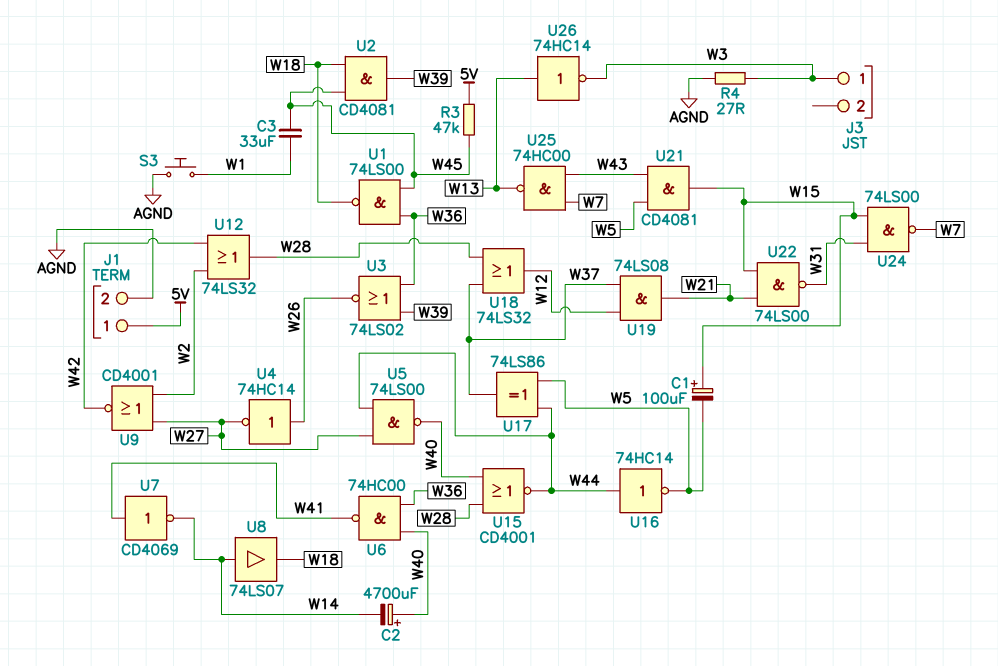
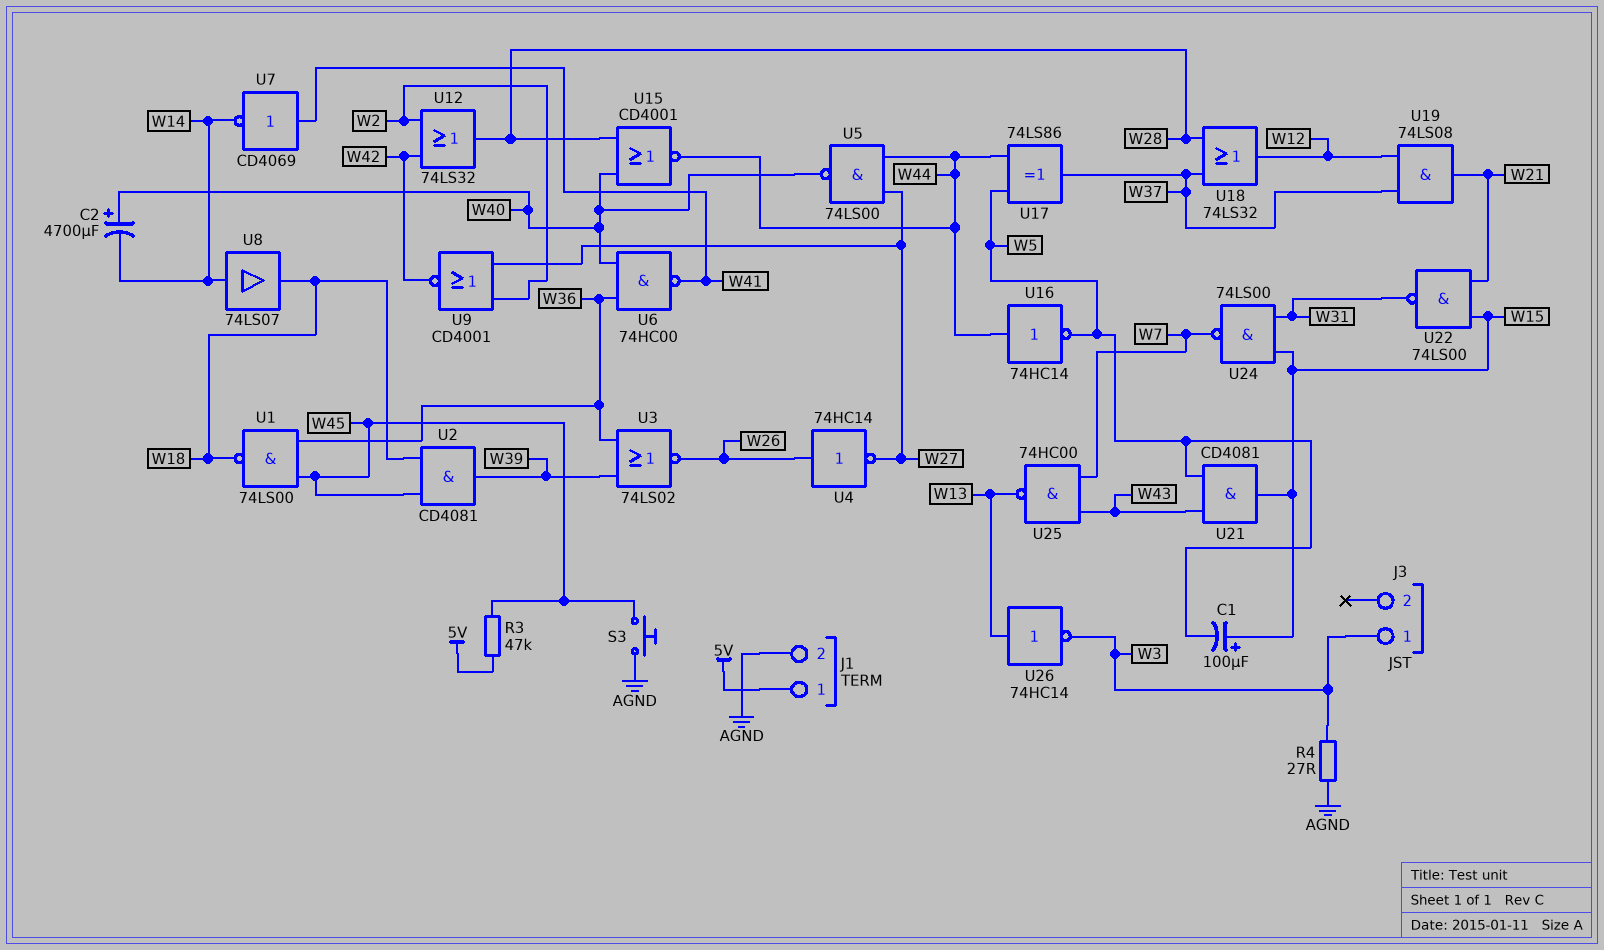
C3: 33uF (W1, W45) -> none
S3: button (AGND, W1) -> button (AGND, W45)

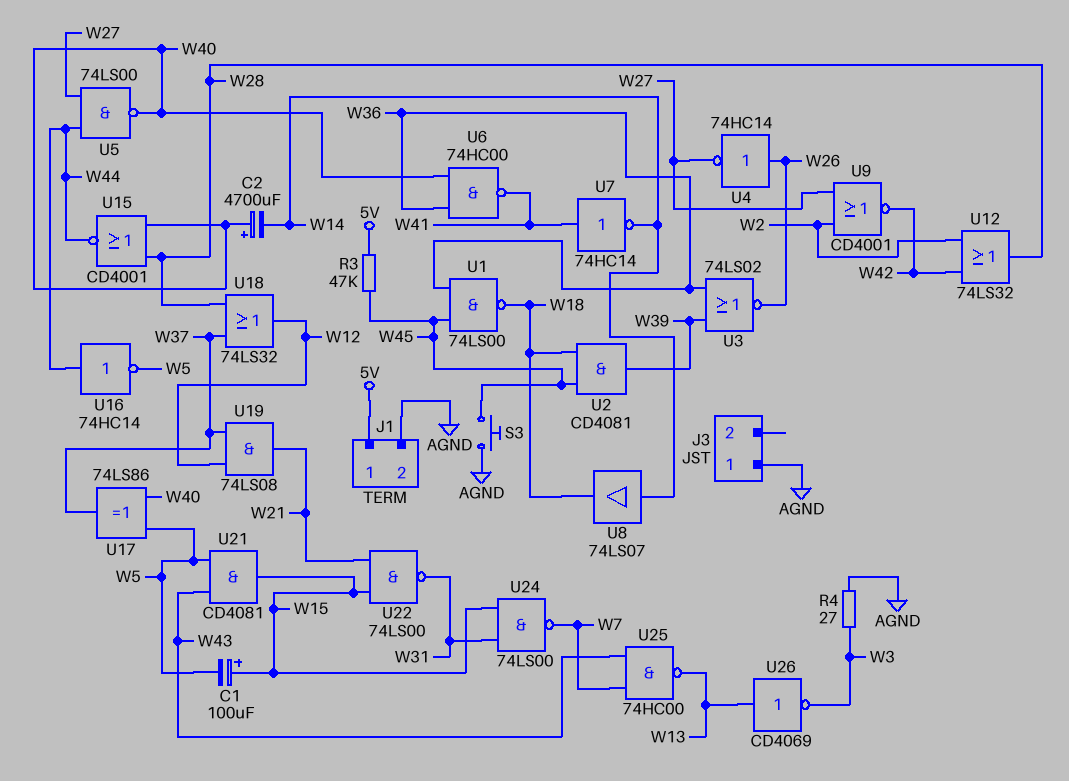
J3 pin 1: W3 -> AGND
U7: NOT CD4069 (in W41, out W14) -> NOT 74HC14 (in W41, out W14)
U17: XOR 74LS86 (in W5, in W44, out W37) -> XOR 74LS86 (in W5, in W40, out W37)
U26: NOT 74HC14 (in W13, out W3) -> NOT CD4069 (in W13, out W3)

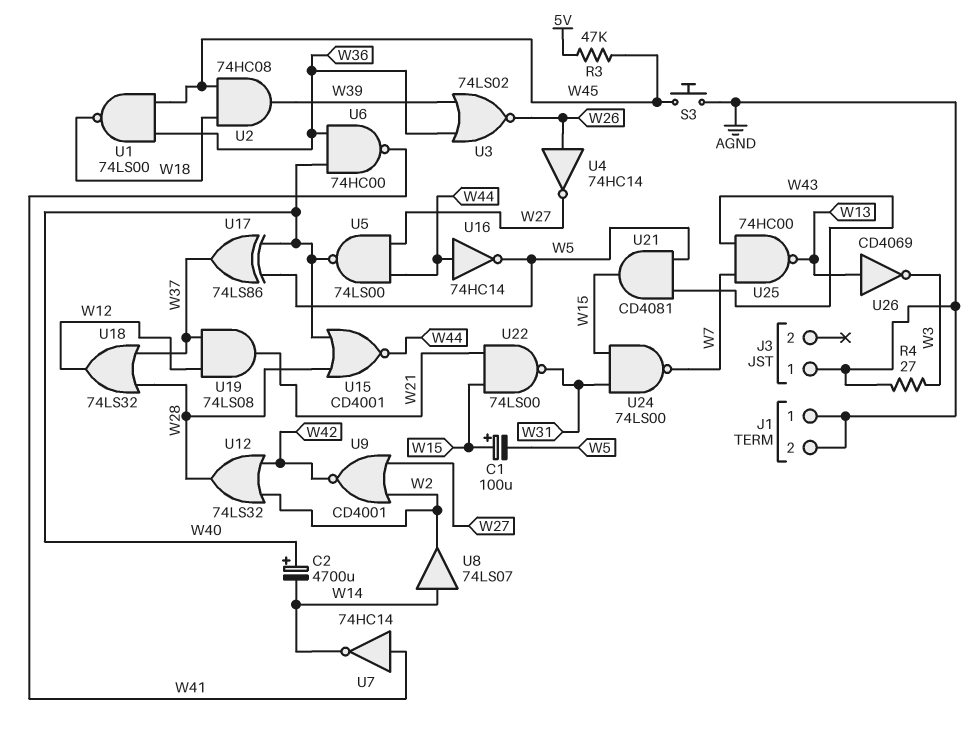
J1 pin 1: 5V -> AGND
U2: AND CD4081 (in W18, in W45, out W39) -> AND 74HC08 (in W18, in W45, out W39)
U8: buffer 74LS07 (in W14, out W18) -> buffer 74LS07 (in W14, out W2)

